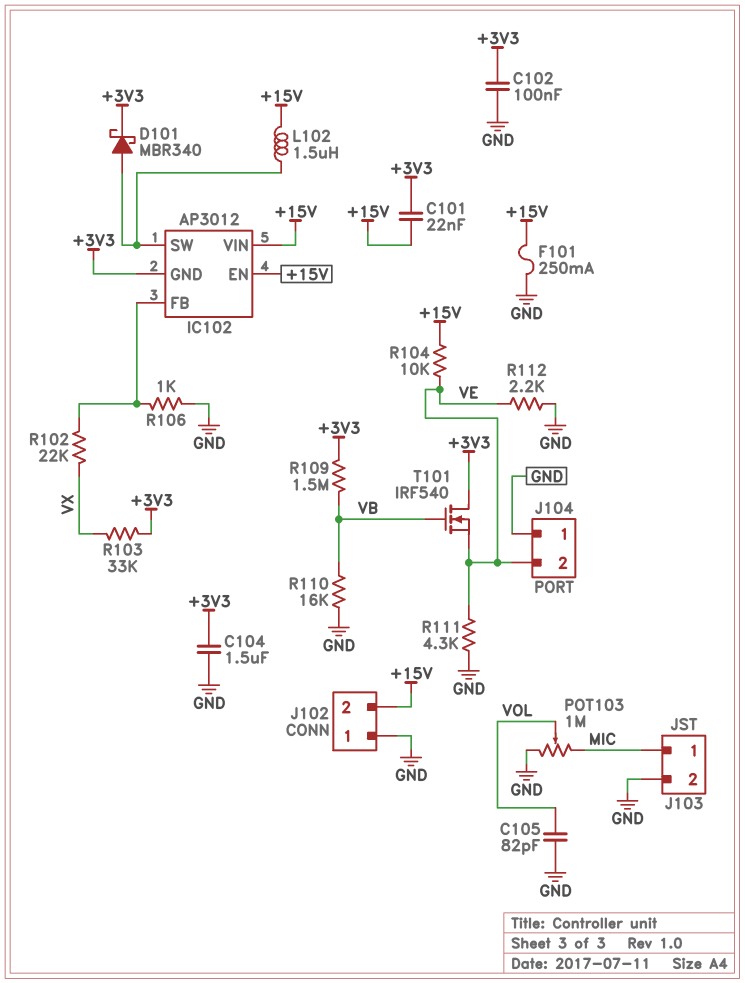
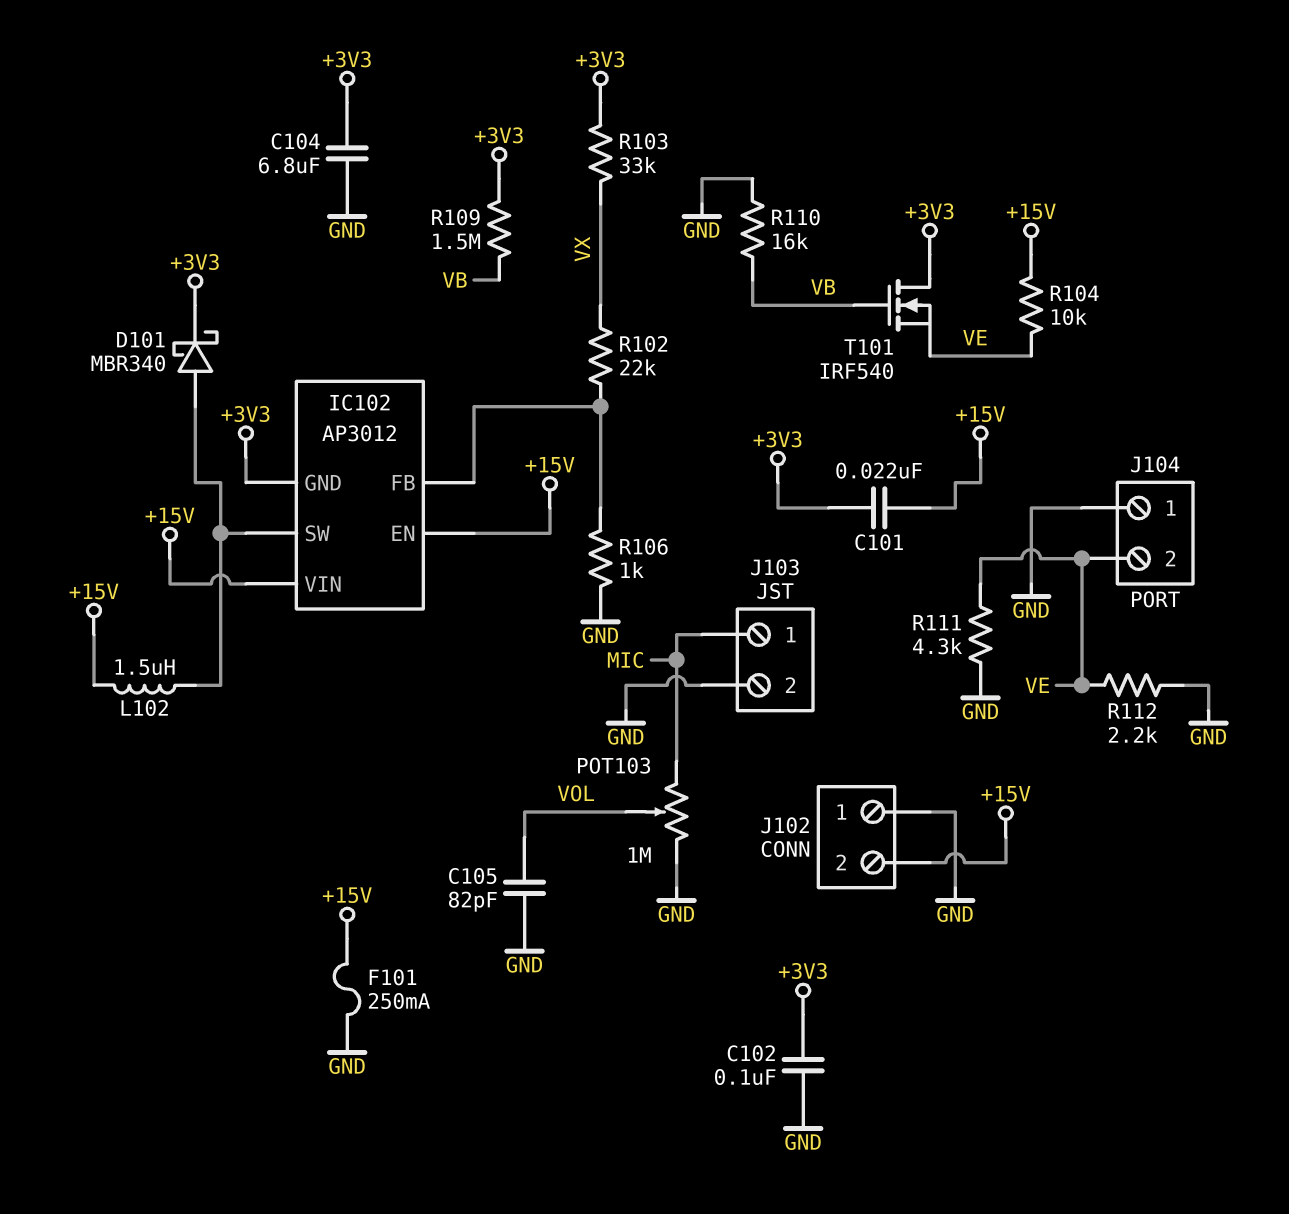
C104: 1.5uF (+3V3, GND) -> 6.8uF (+3V3, GND)

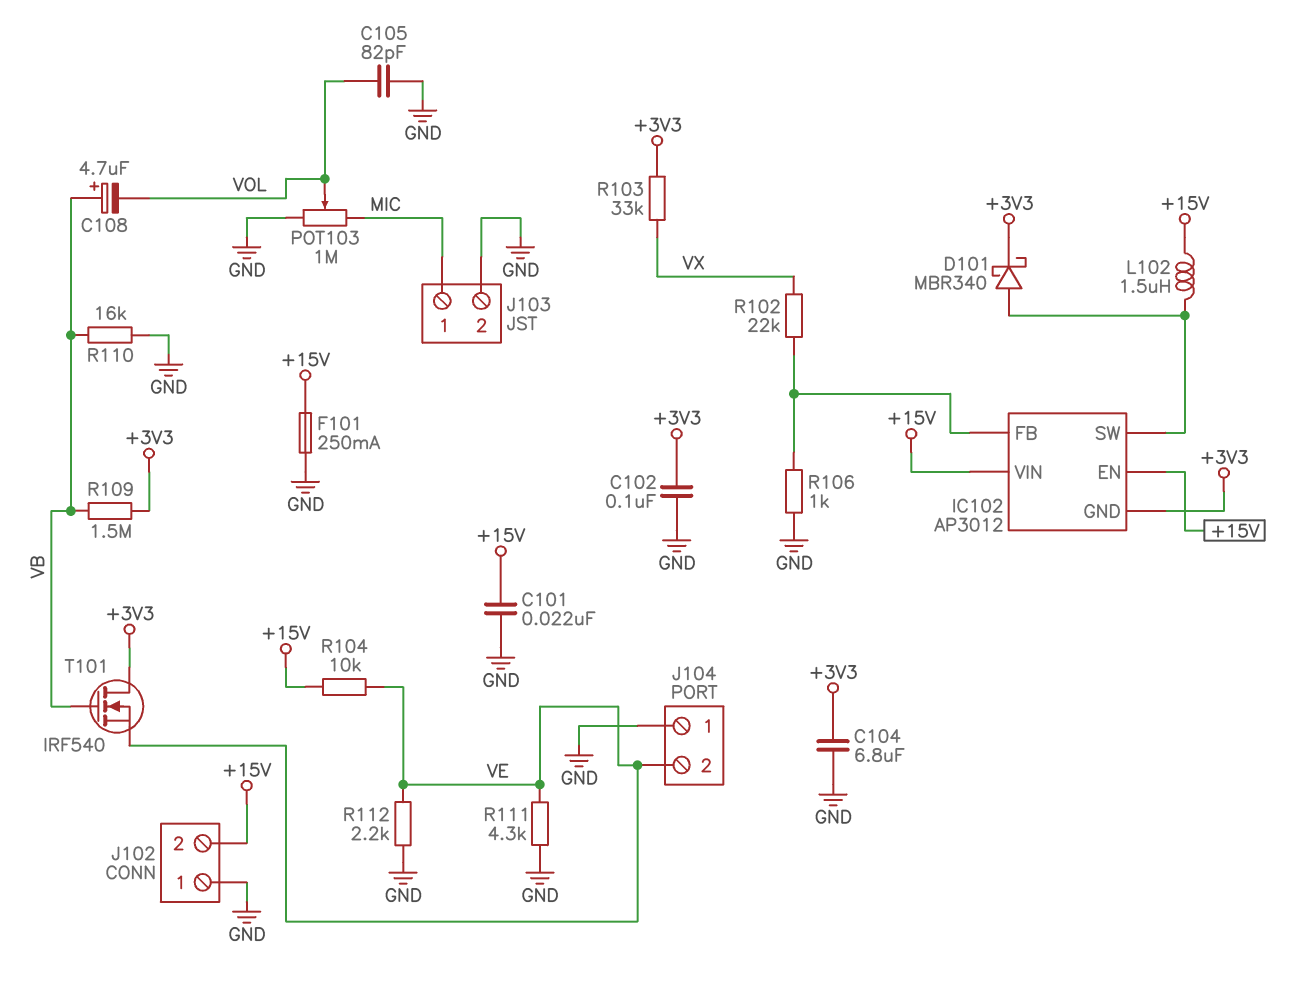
C101: 22nF (+3V3, +15V) -> 22nF (+15V, GND)
C108: none -> 4.7uF (plus VB, minus VOL)

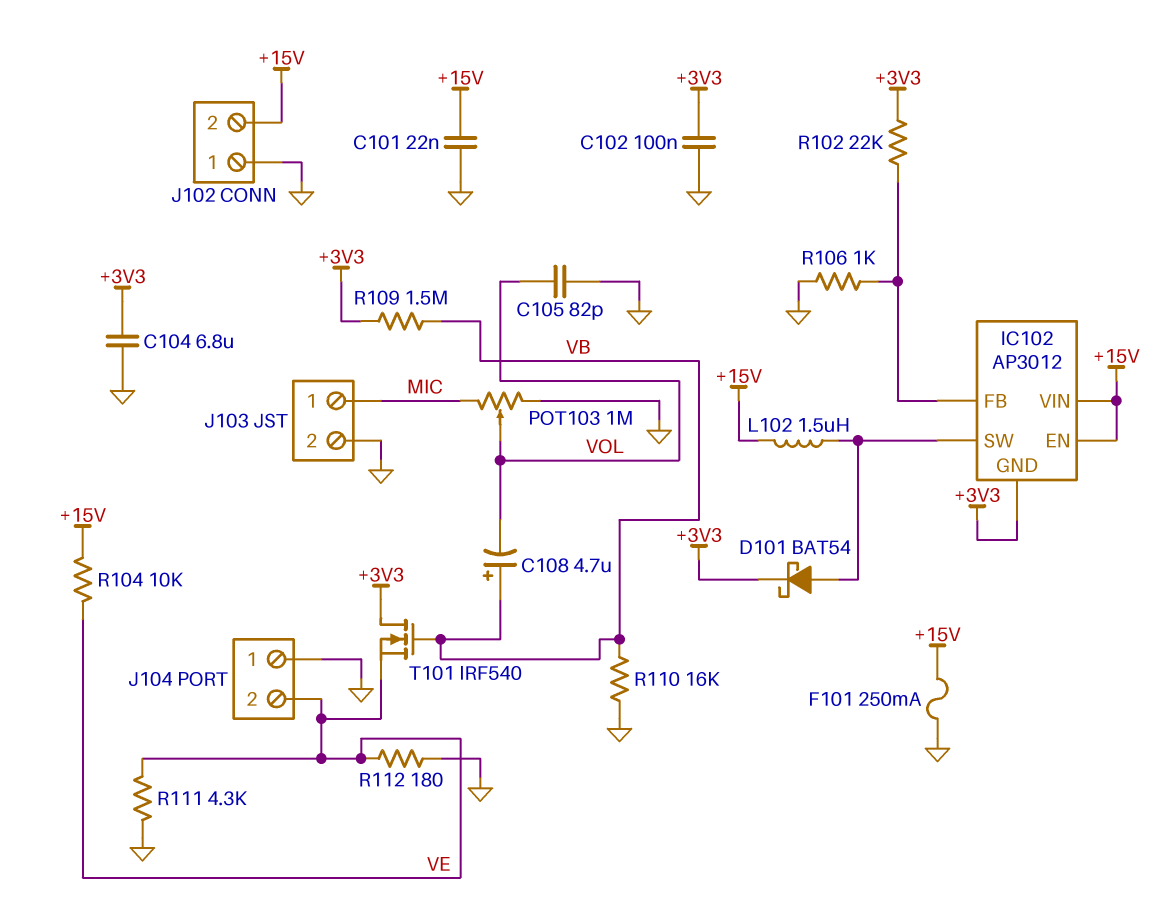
D101: schottky MBR340 (A IC102/SW, K +3V3) -> schottky BAT54 (A IC102/SW, K +3V3)
R102: 22k (IC102/FB, VX) -> 22k (+3V3, IC102/FB)
R103: 33k (+3V3, VX) -> none
R112: 2.2k (GND, VE) -> 180 (GND, VE)

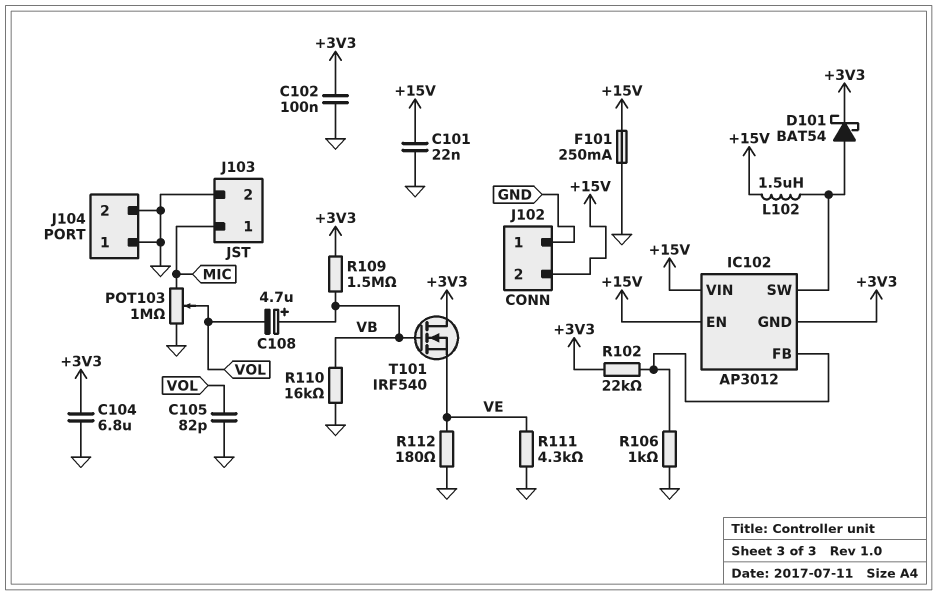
J104 pin 2: VE -> GND
R104: 10k (+15V, VE) -> none

